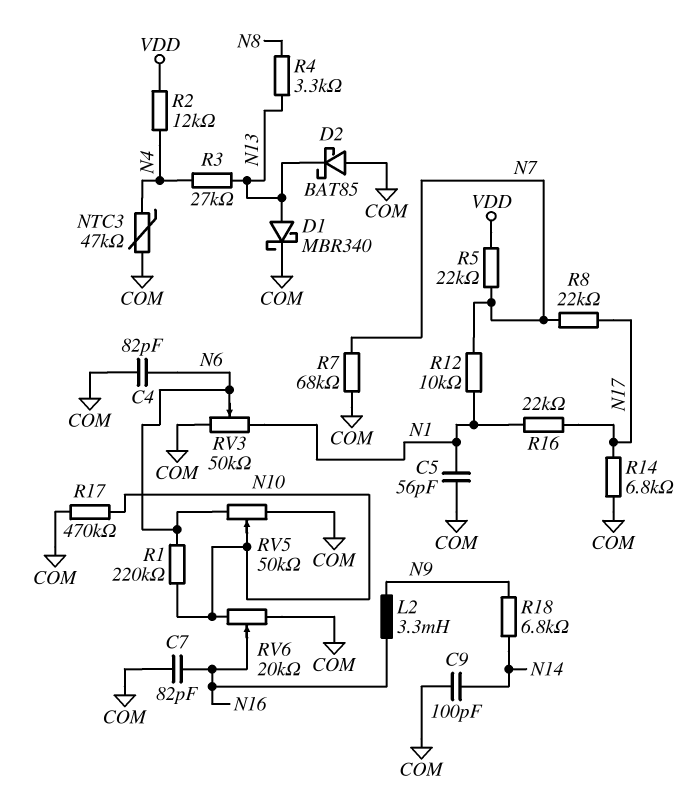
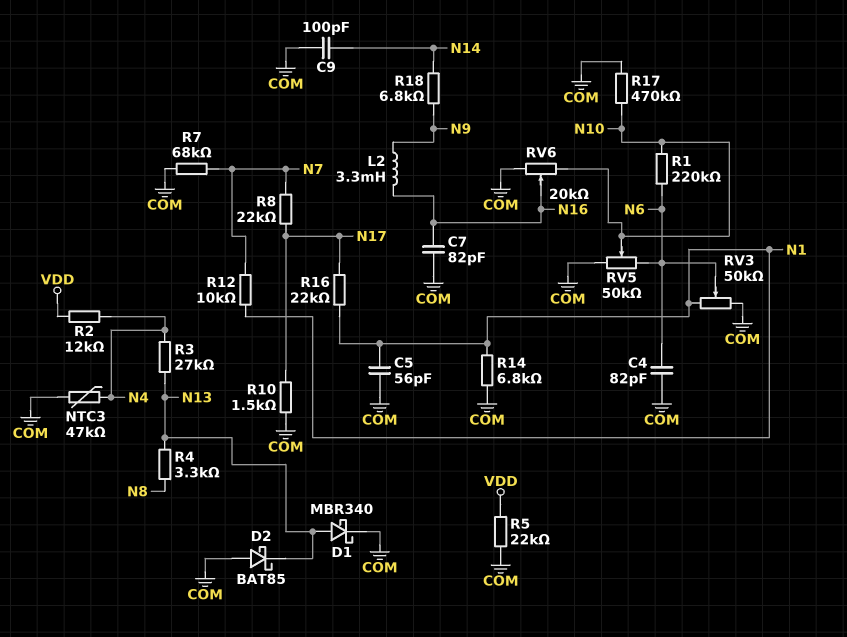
R5: 22k (N7, VDD) -> 22k (COM, VDD)
R10: none -> 1.5k (COM, N17)
R14: 6.8k (COM, N17) -> 6.8k (COM, N1)

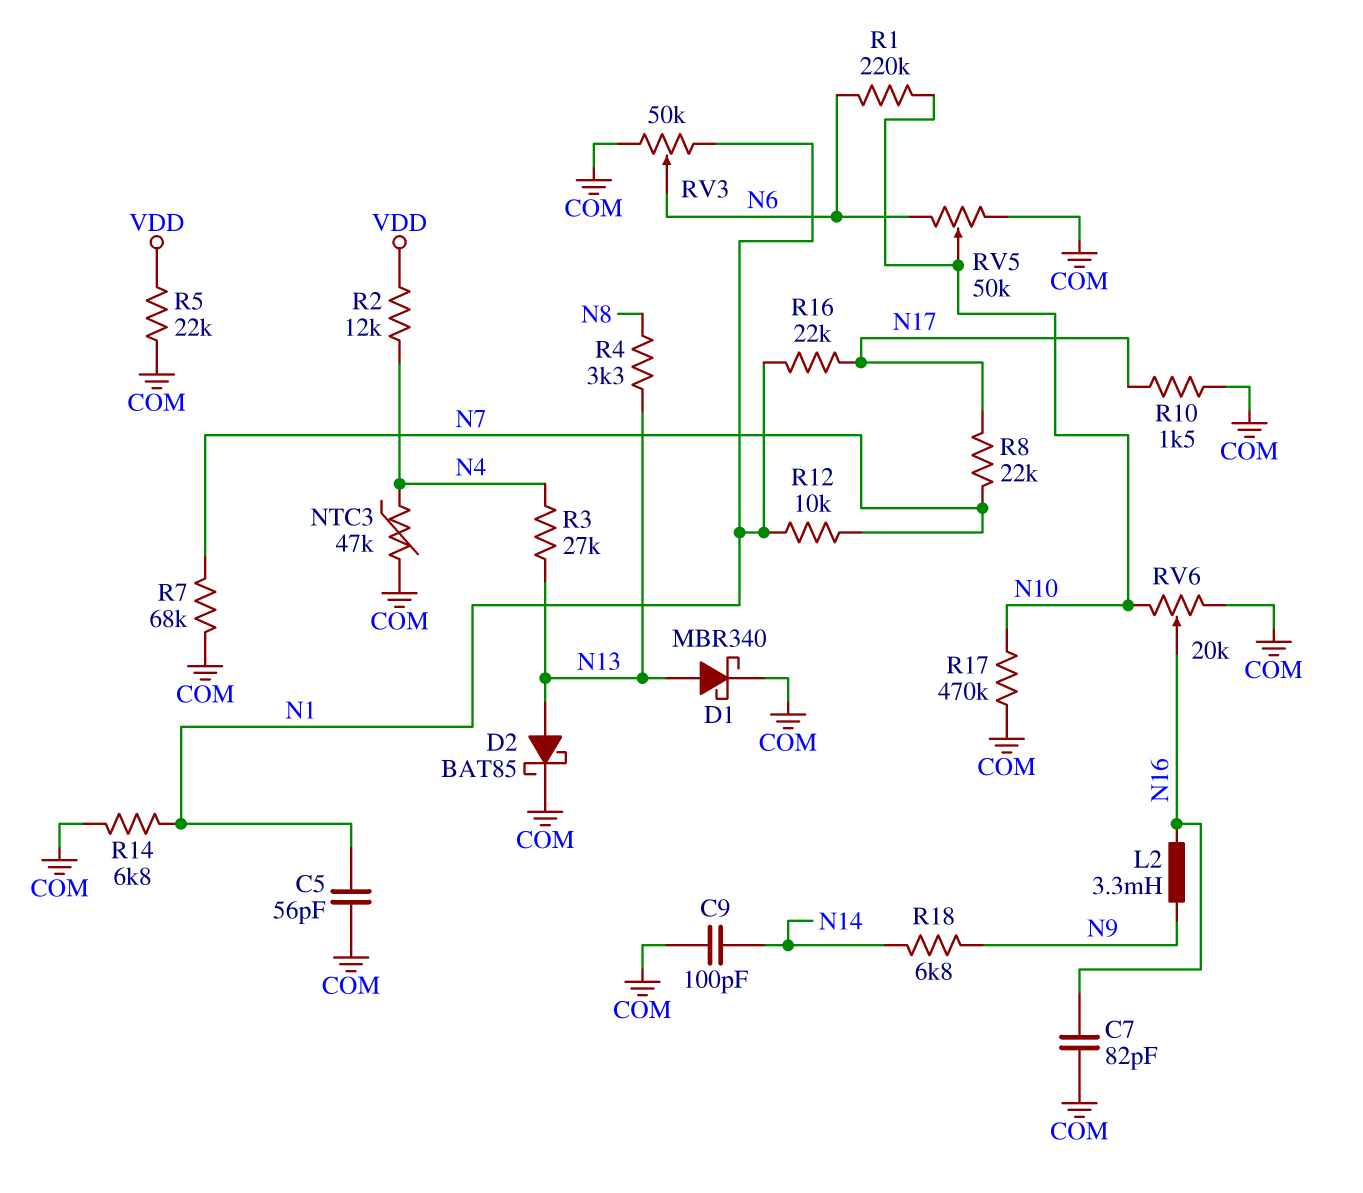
C4: 82pF (COM, N6) -> none
D2: schottky BAT85 (A COM, K N13) -> schottky BAT85 (A N13, K COM)

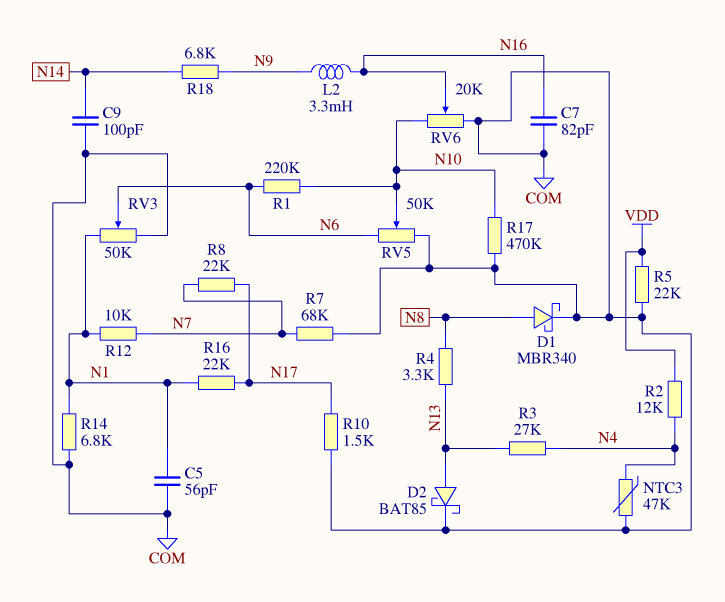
D1: schottky MBR340 (A N13, K COM) -> schottky MBR340 (A N8, K COM)

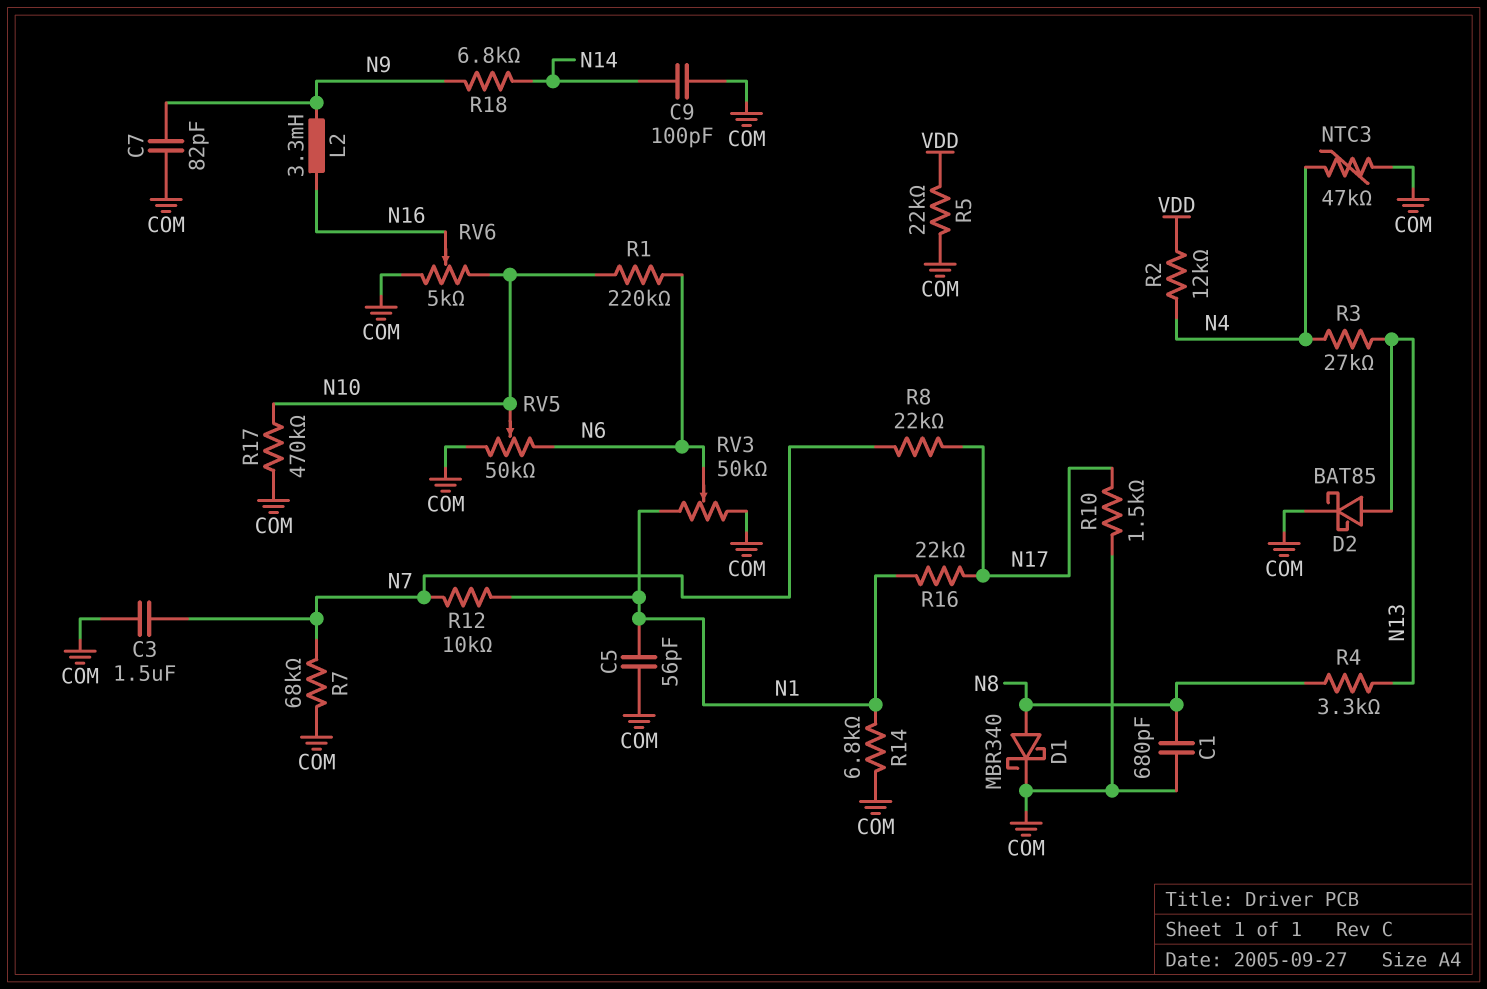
C1: none -> 680pF (COM, N8)
C3: none -> 1.5uF (COM, N7)
C7: 82pF (COM, N16) -> 82pF (COM, N9)
RV6: 20k (COM, N10, wiper N16) -> 5k (COM, N10, wiper N16)

